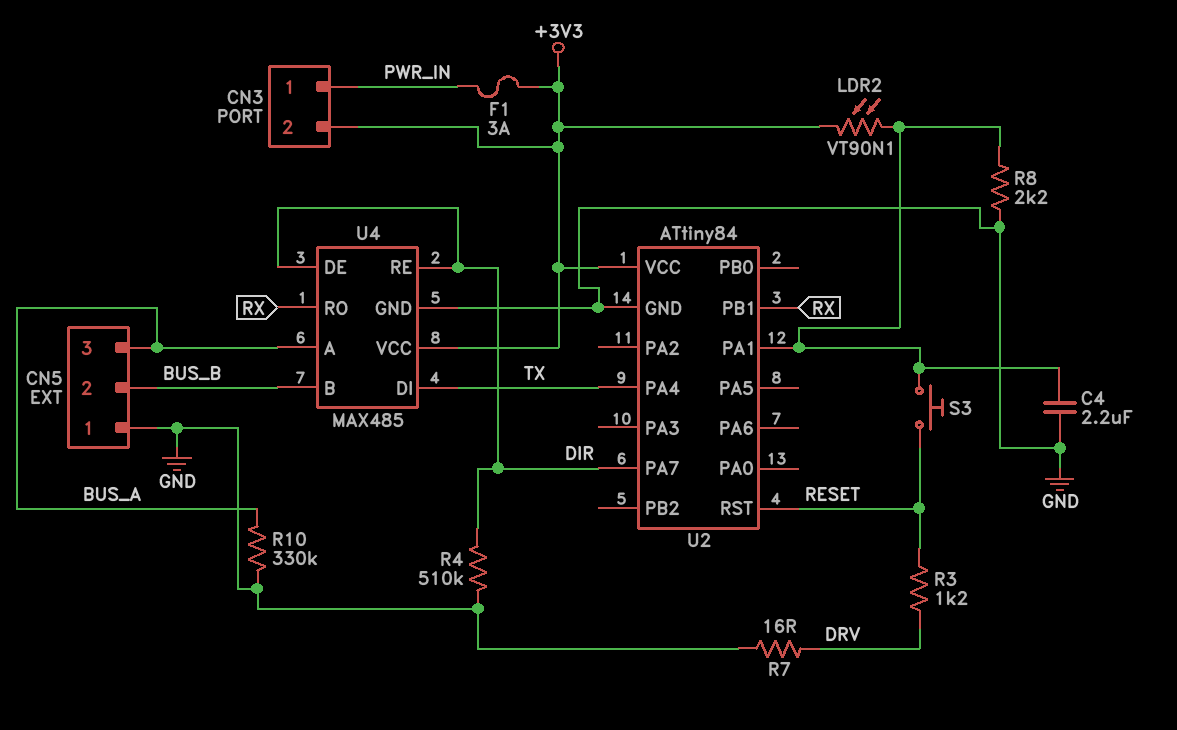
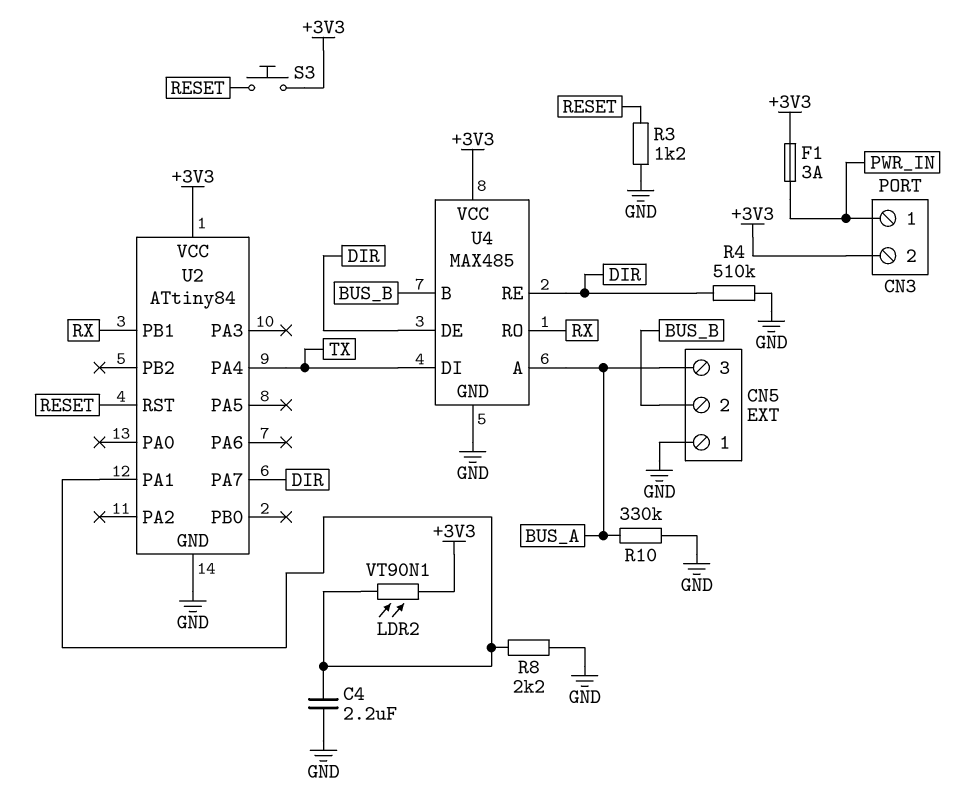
R3: 1.2k (DRV, RESET) -> 1.2k (GND, RESET)
R7: 16 (DRV, GND) -> none
S3: button (RESET, U2/PA1) -> button (+3V3, RESET)

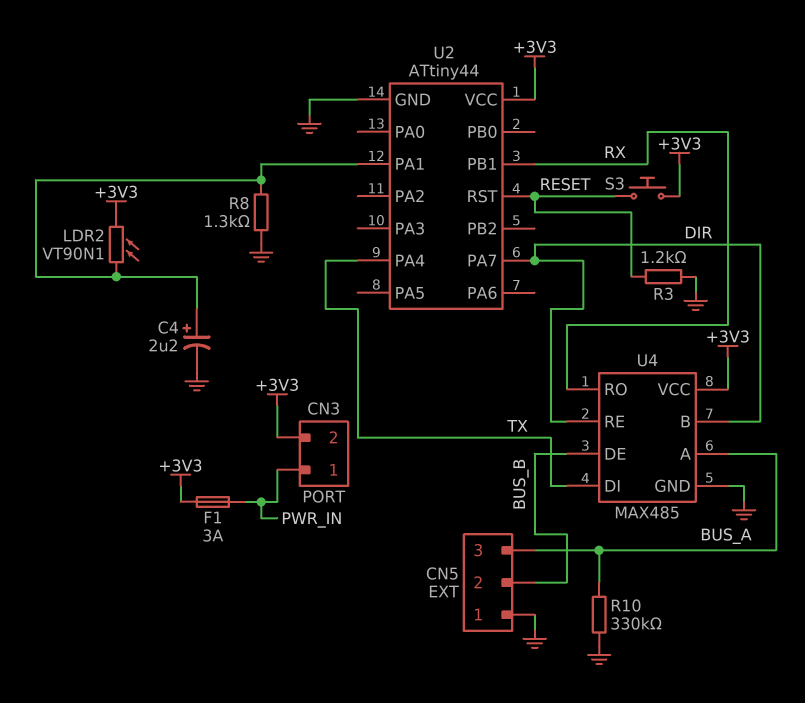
C4: 2.2uF (GND, U2/PA1) -> 2.2uF (plus U2/PA1, minus GND)
R4: 510k (DIR, GND) -> none
R8: 2.2k (GND, U2/PA1) -> 1.3k (GND, U2/PA1)
U2: ATtiny84 -> ATtiny44
U4 pin B: BUS_B -> DIR
U4 pin DE: DIR -> BUS_B

